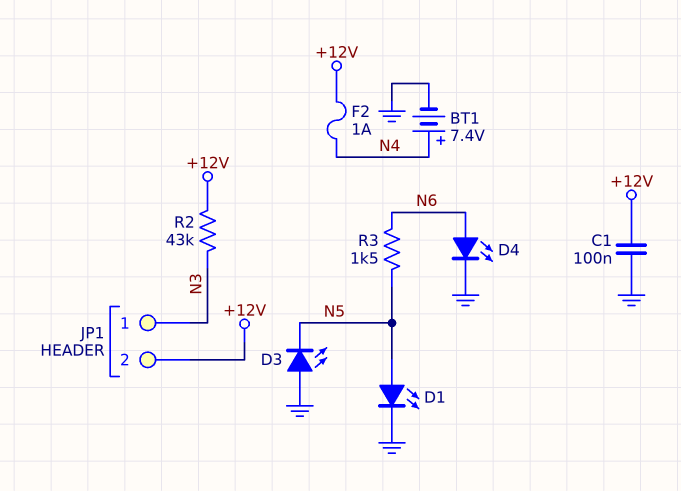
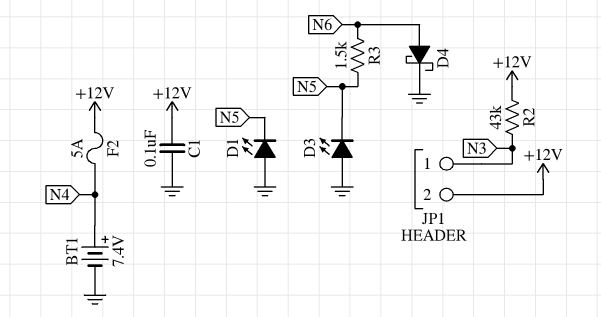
D1: LED (A N5, K GND) -> LED (A GND, K N5)
D4: LED (A N6, K GND) -> schottky (A N6, K GND)
F2: 1A (+12V, N4) -> 5A (+12V, N4)

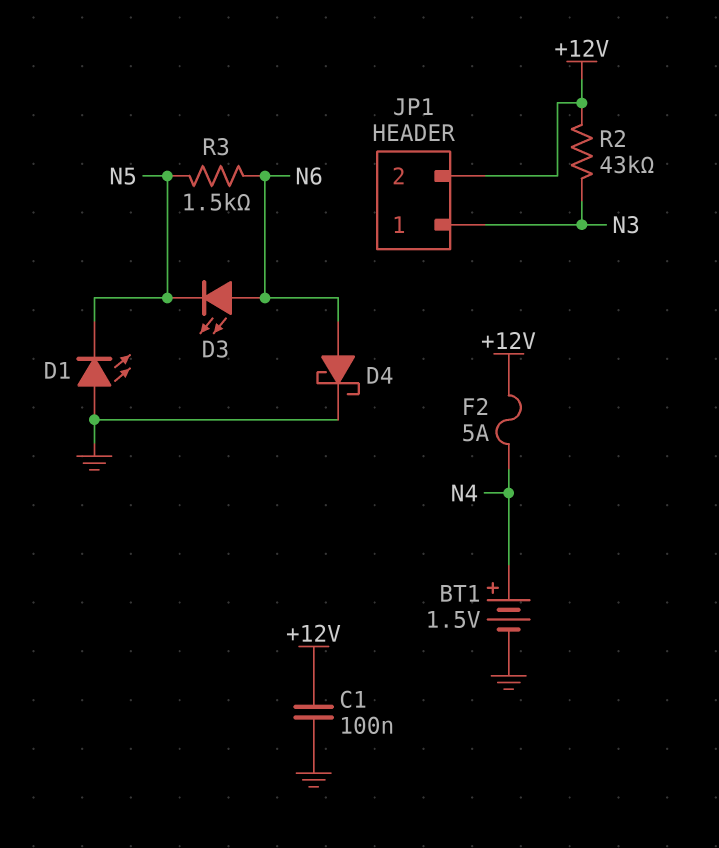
BT1: 7.4V (plus N4, minus GND) -> 1.5V (plus N4, minus GND)
D3: LED (A GND, K N5) -> LED (A N6, K N5)

